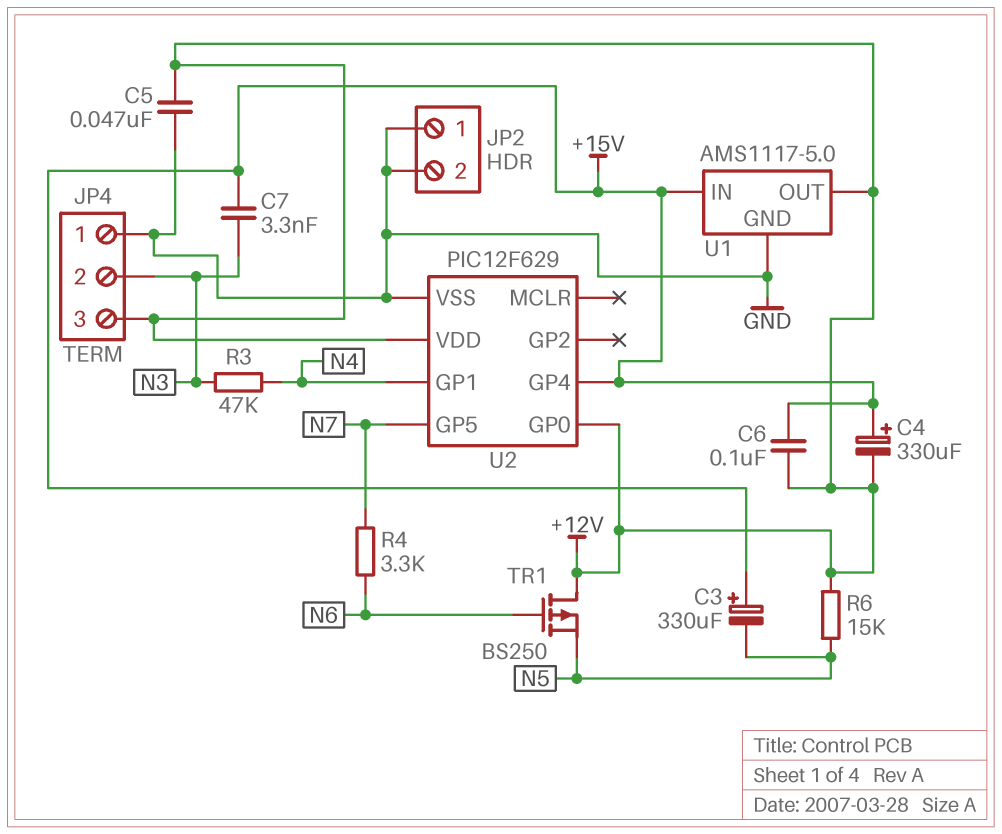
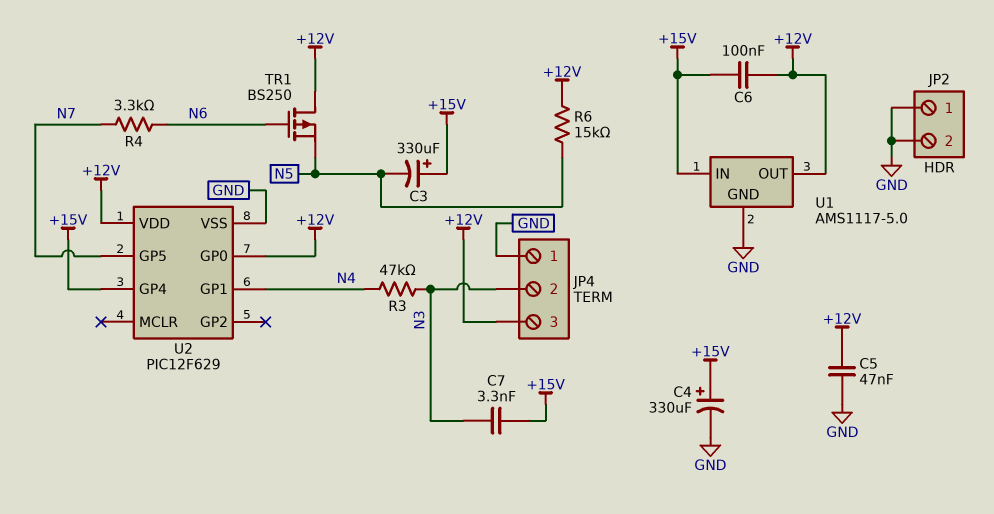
C4: 330uF (plus +15V, minus +12V) -> 330uF (plus +15V, minus GND)

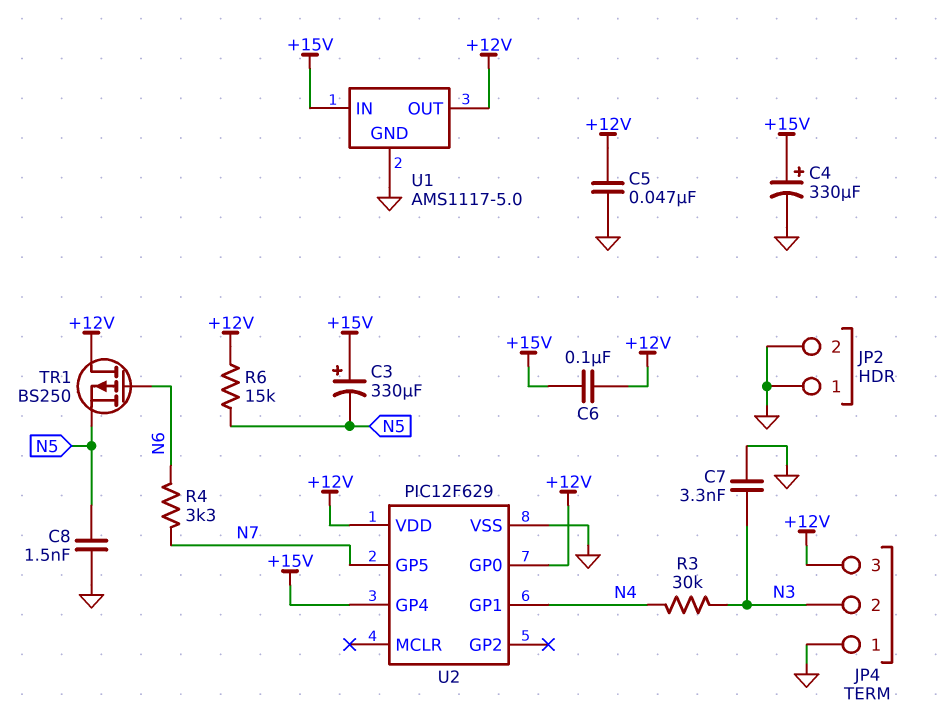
C7: 3.3nF (+15V, N3) -> 3.3nF (GND, N3)
C8: none -> 1.5nF (GND, N5)
R3: 47k (N3, N4) -> 30k (N3, N4)

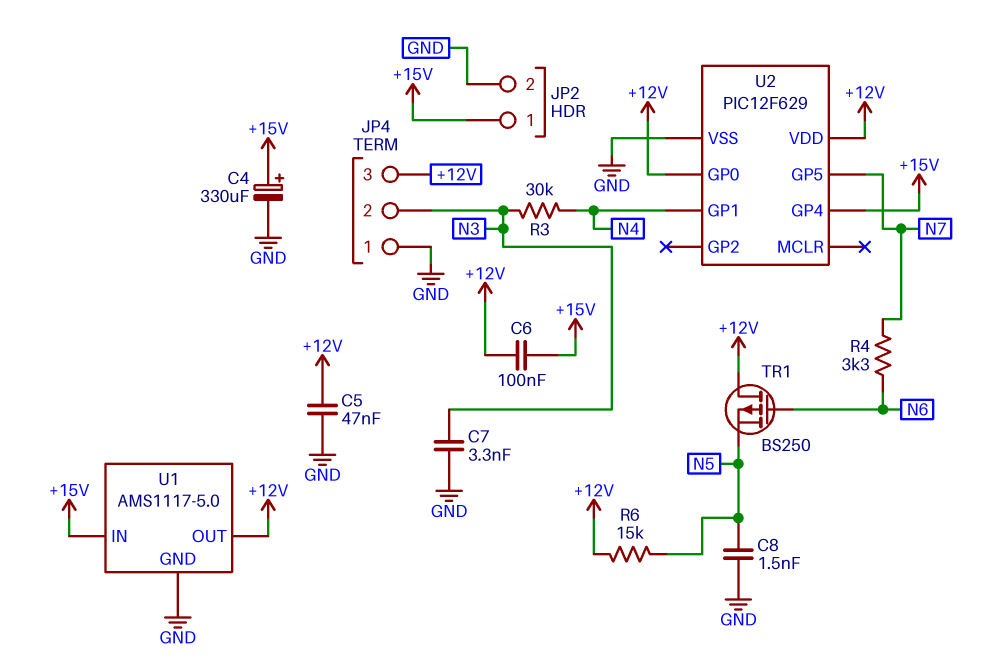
C3: 330uF (plus +15V, minus N5) -> none
JP2 pin 1: GND -> +15V

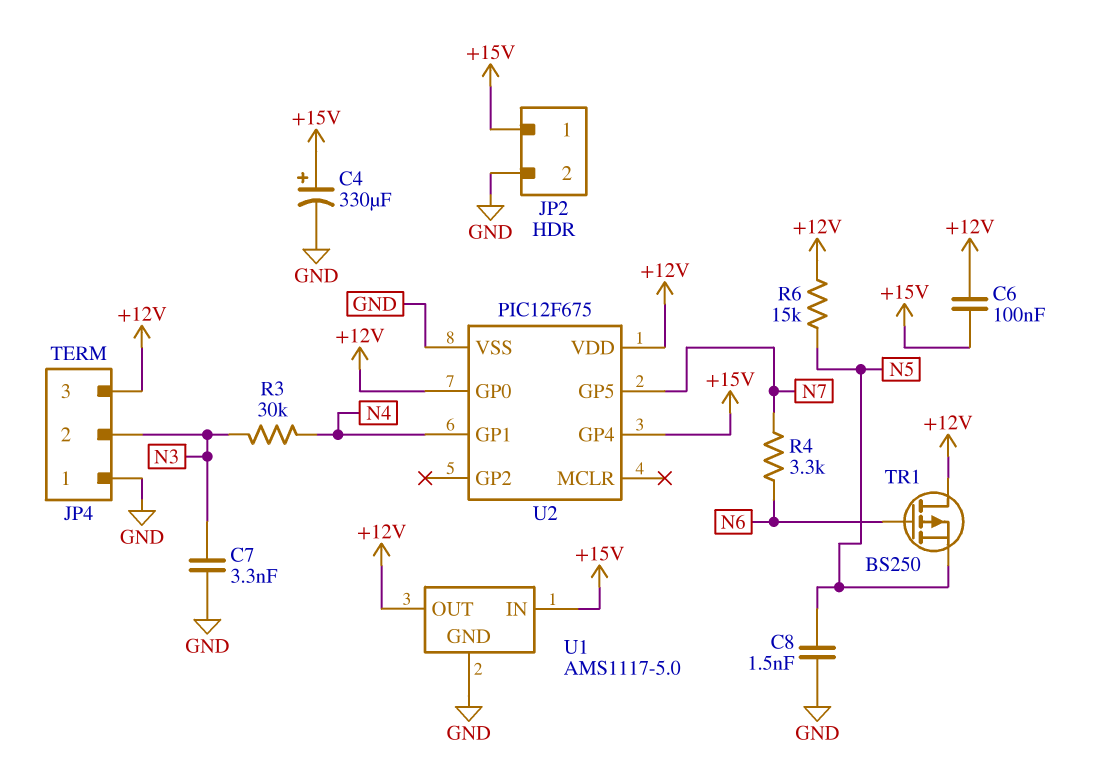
C5: 47nF (+12V, GND) -> none
U2: PIC12F629 -> PIC12F675

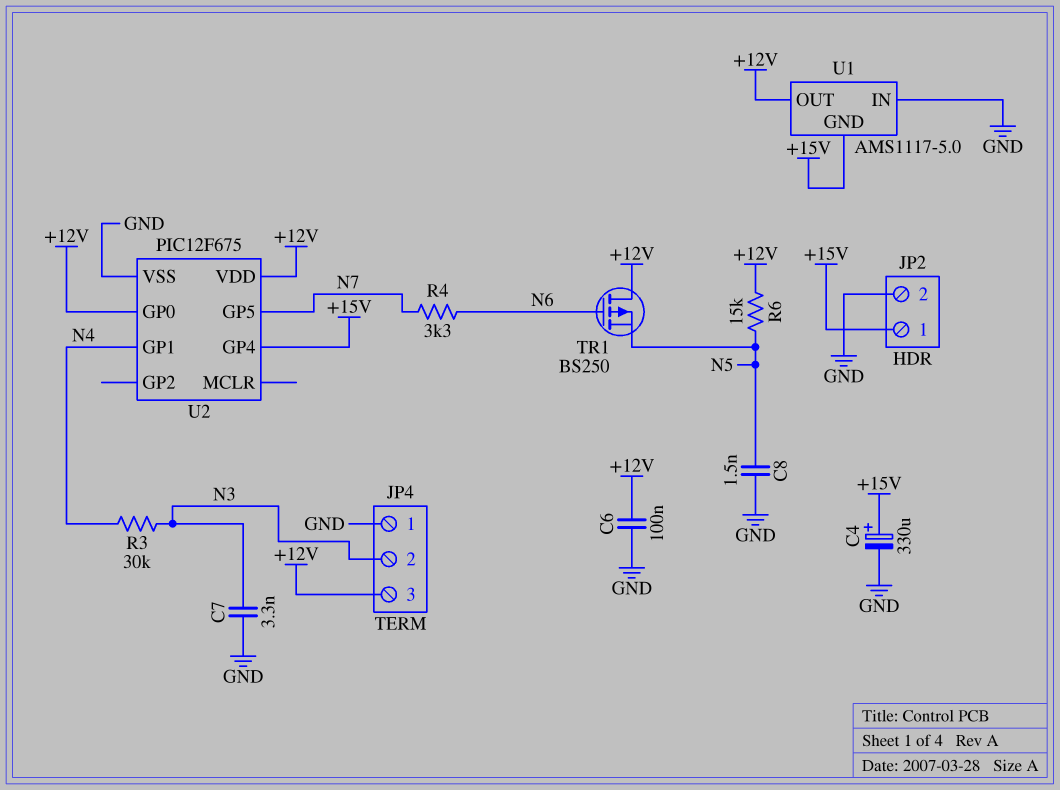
C6: 100nF (+12V, +15V) -> 100nF (+12V, GND)
U1 pin GND: GND -> +15V
U1 pin IN: +15V -> GND

